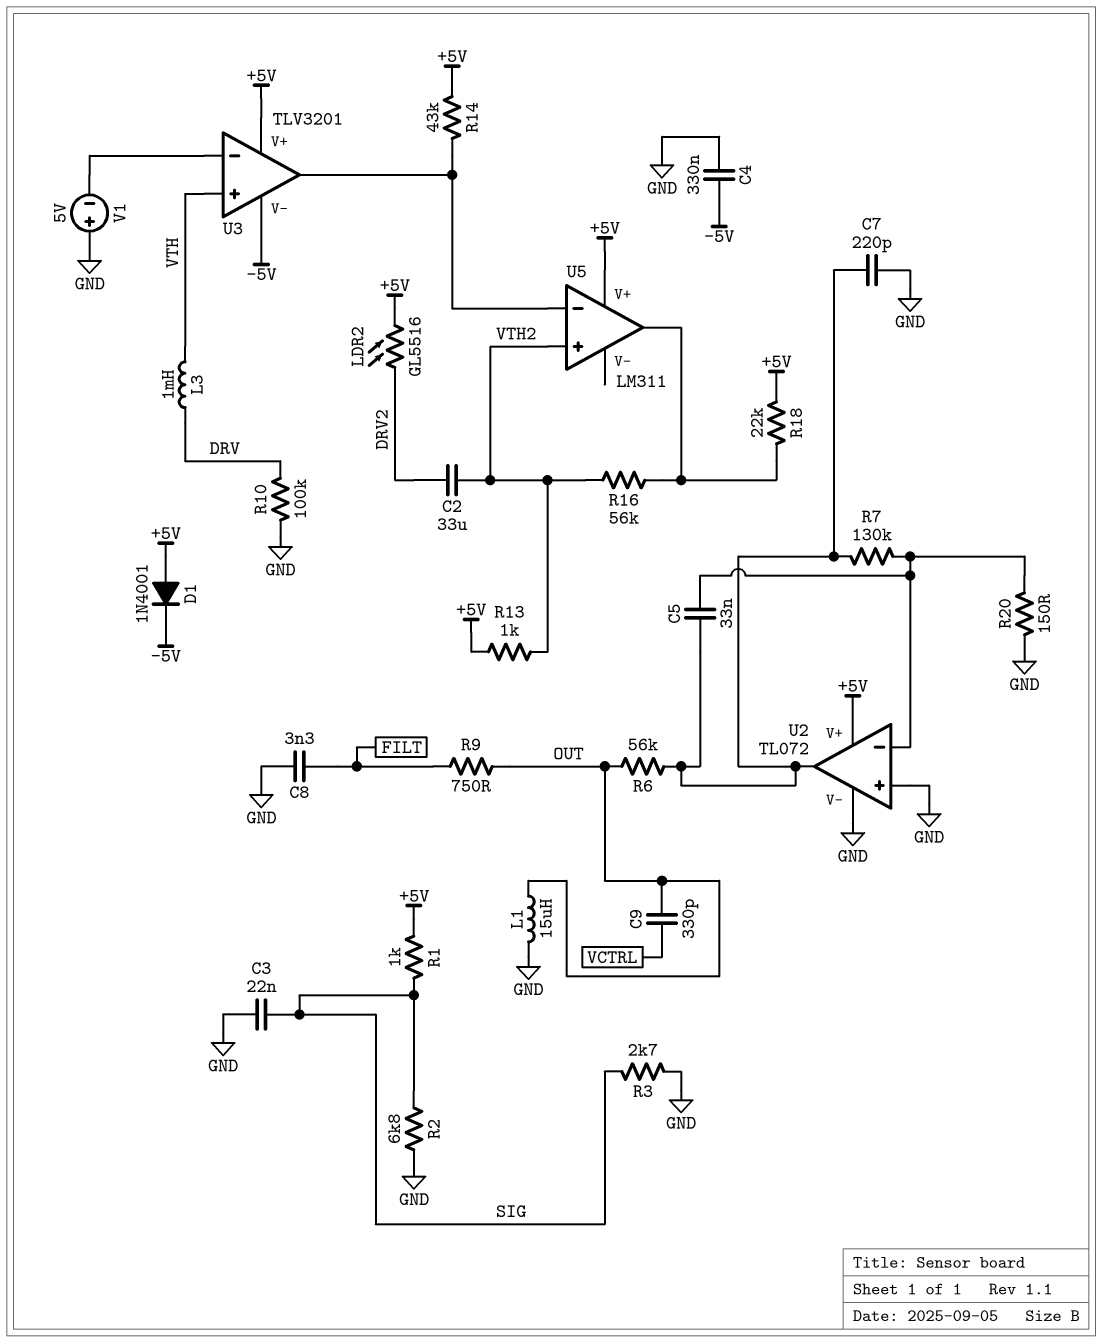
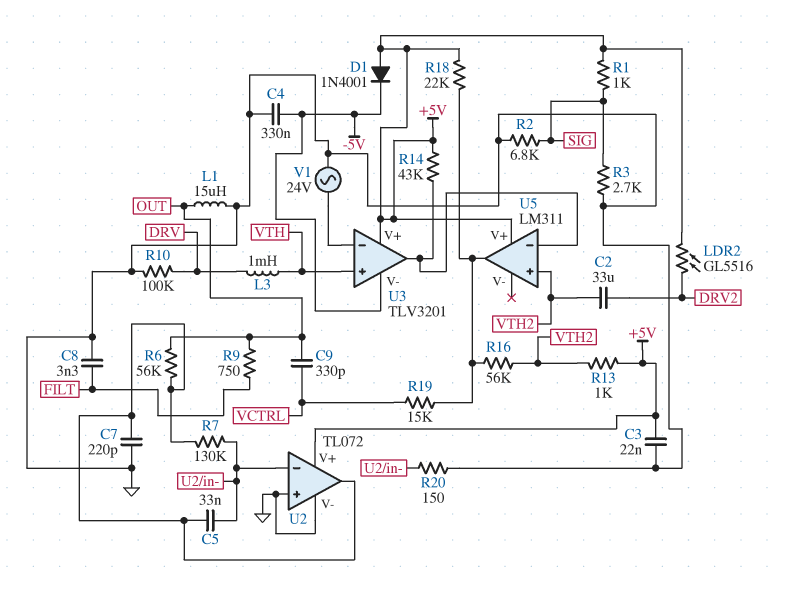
C3: 22nF (GND, SIG) -> 22nF (+5V, GND)
R19: none -> 15k (U5/out, VCTRL)
V1: 5V (plus GND, minus U3/in-) -> AC 24V (GND, U3/in-)

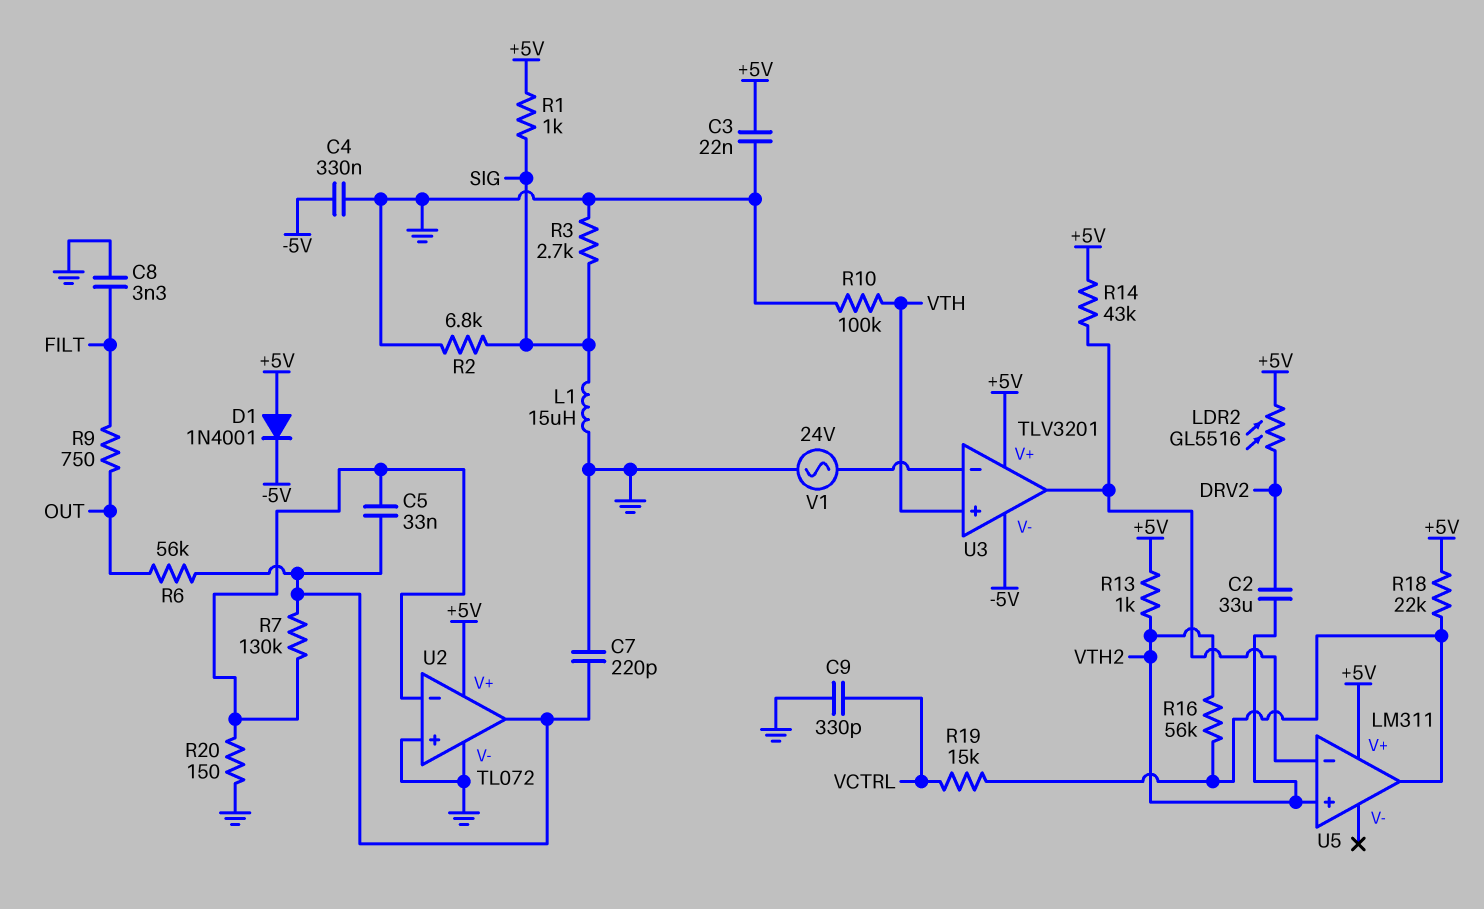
C9: 330pF (OUT, VCTRL) -> 330pF (GND, VCTRL)
L1: 15uH (GND, OUT) -> 15uH (GND, SIG)
L3: 1mH (DRV, VTH) -> none
R10: 100k (DRV, GND) -> 100k (GND, VTH)

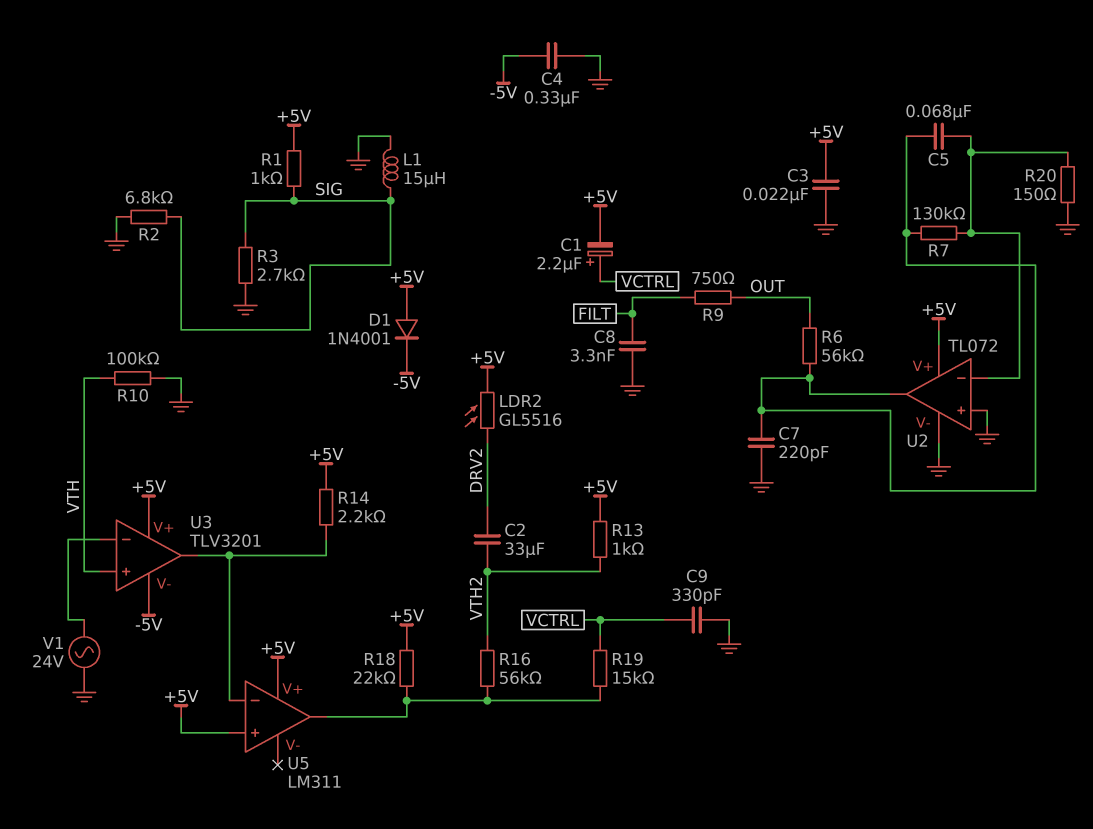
C1: none -> 2.2uF (plus VCTRL, minus +5V)
C5: 33nF (U2/in-, U2/out) -> 68nF (U2/in-, U2/out)
R14: 43k (+5V, U3/out) -> 2.2k (+5V, U3/out)
U5 pin in+: VTH2 -> +5V

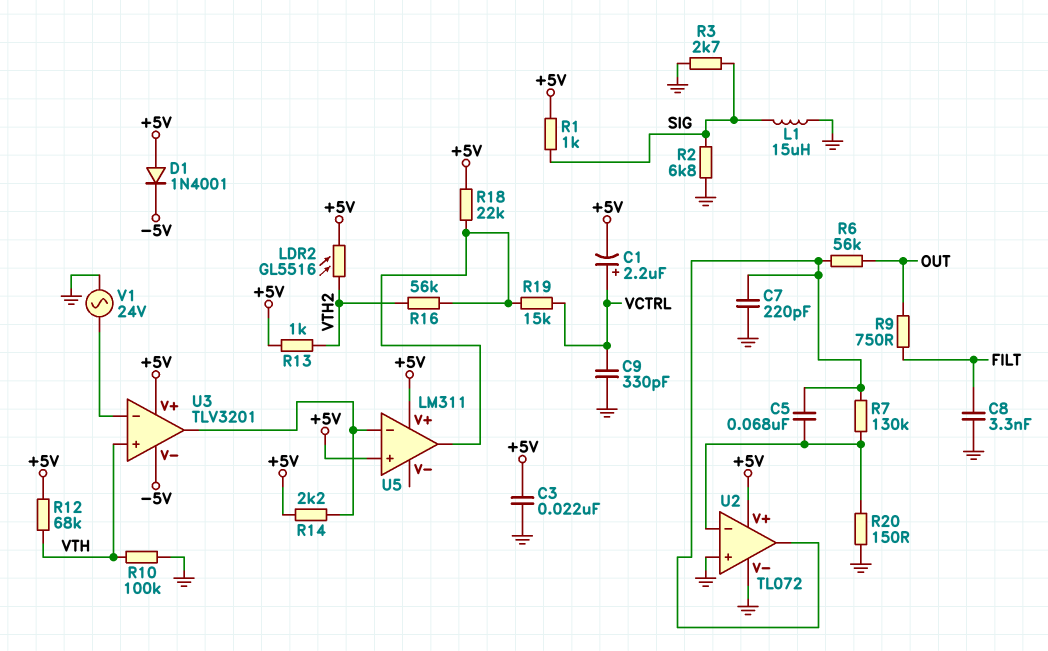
C2: 33uF (DRV2, VTH2) -> none
C4: 330nF (-5V, GND) -> none
LDR2: GL5516 (+5V, DRV2) -> GL5516 (+5V, VTH2)
R12: none -> 68k (+5V, VTH)

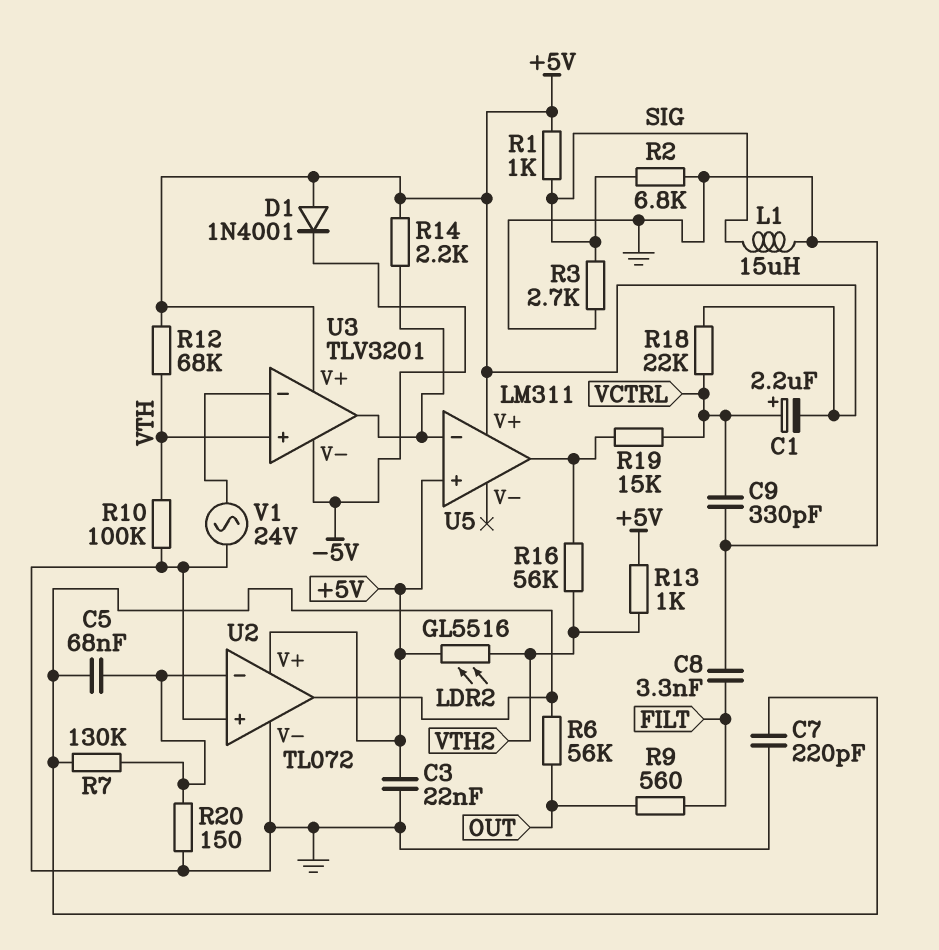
R9: 750 (FILT, OUT) -> 560 (FILT, OUT)
R18: 22k (+5V, U5/out) -> 22k (+5V, VCTRL)

